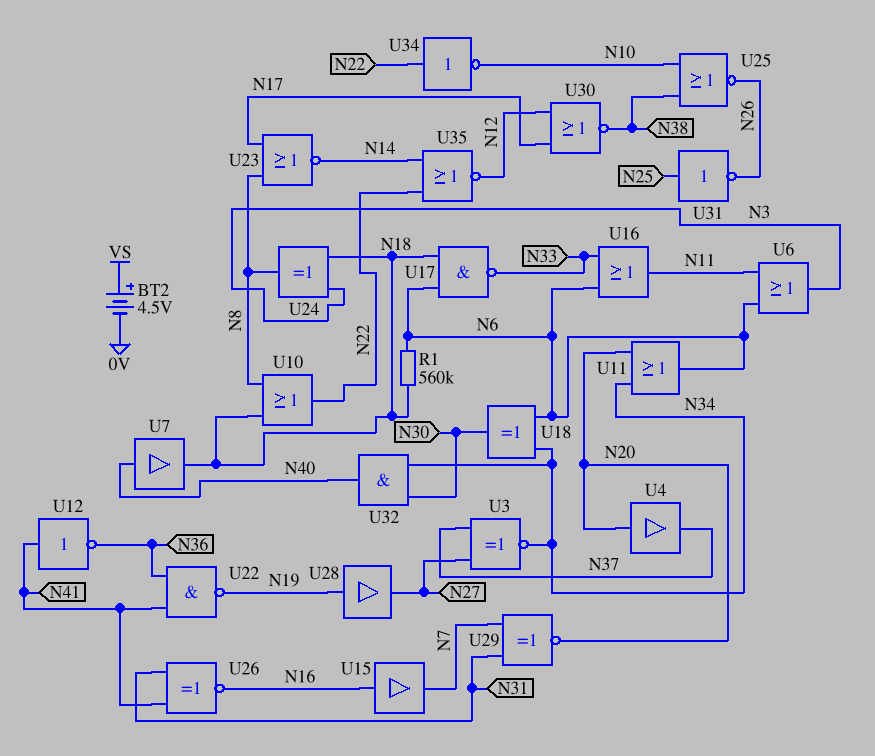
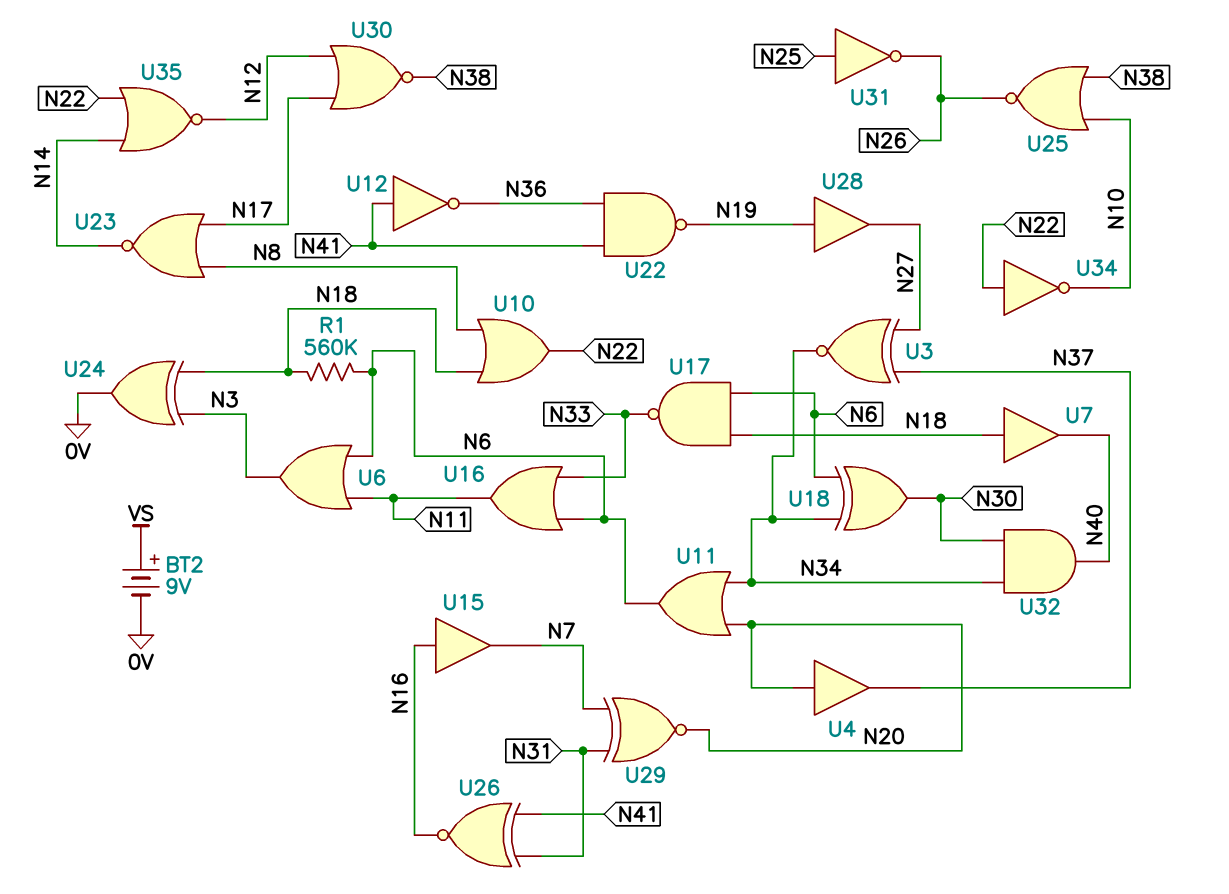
BT2: 4.5V (plus VS, minus 0V) -> 9V (plus VS, minus 0V)
U7: buffer (in N40, out N18) -> buffer (in N18, out N40)
U24: XOR (in N3, in N18, out N8) -> XOR (in N3, in N18, out 0V)

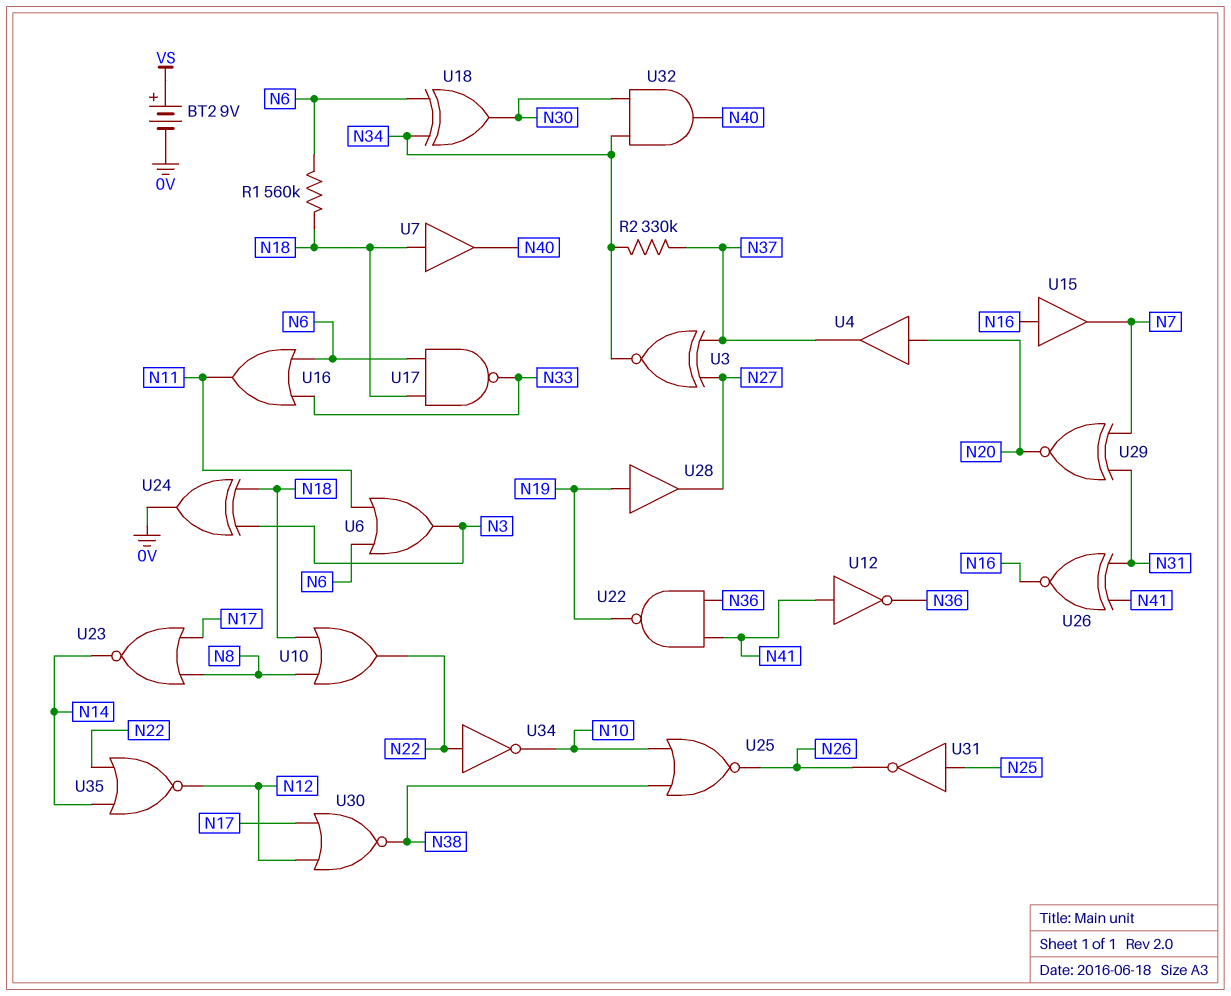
R2: none -> 330k (N34, N37)
U11: OR (in N20, in N34, out N6) -> none

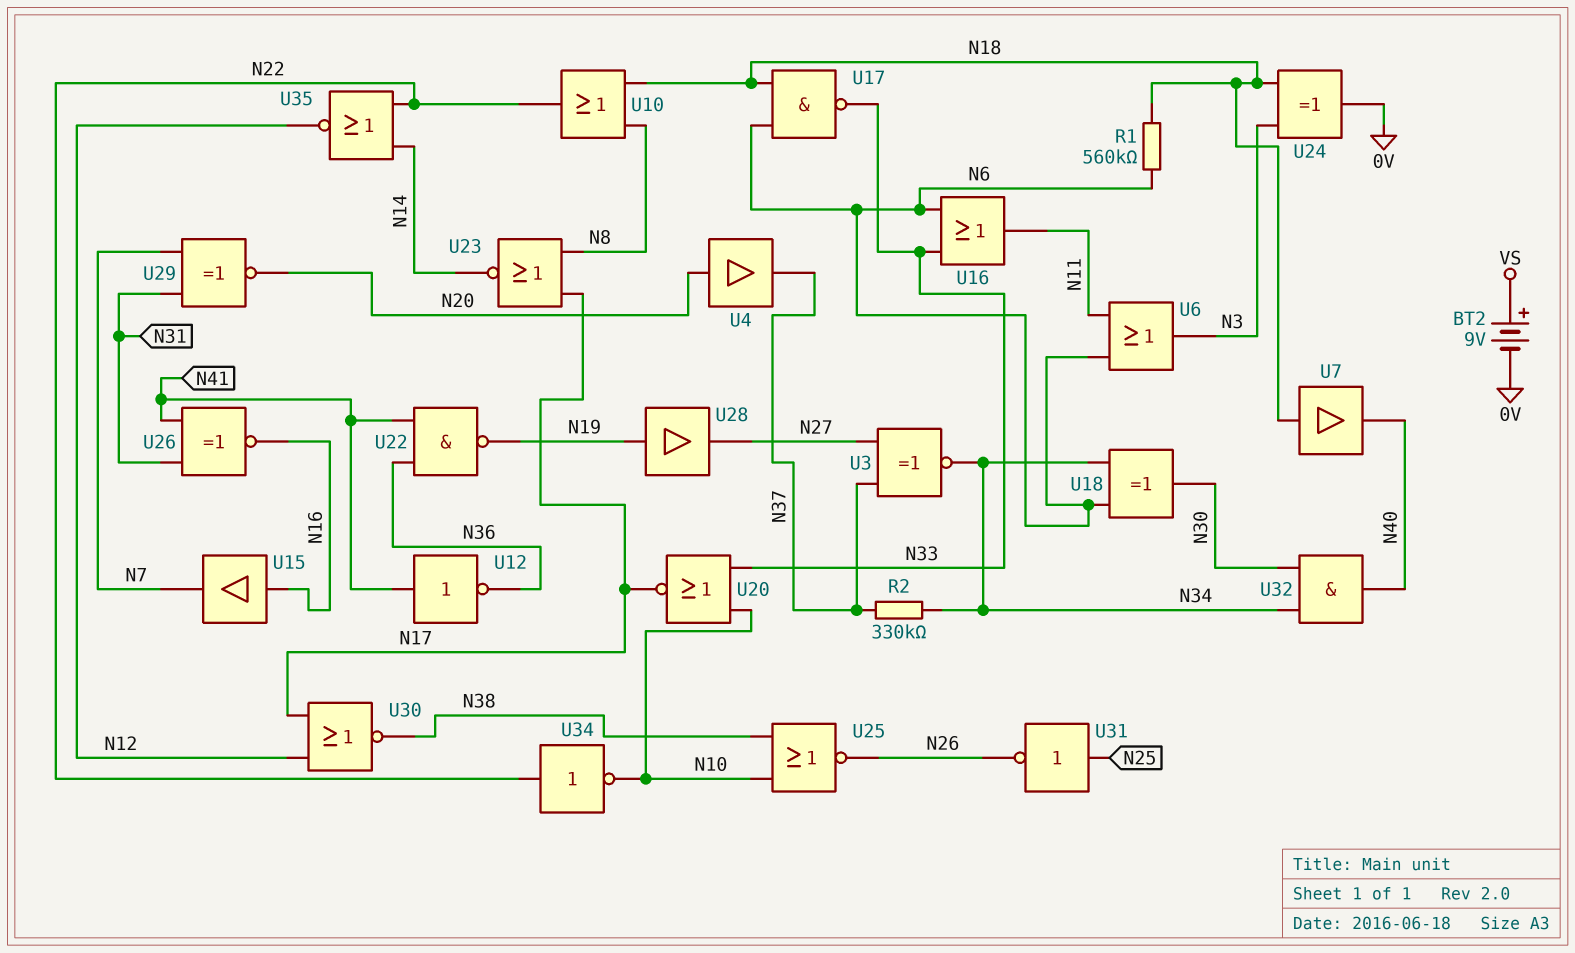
U20: none -> NOR (in N10, in N33, out N17)

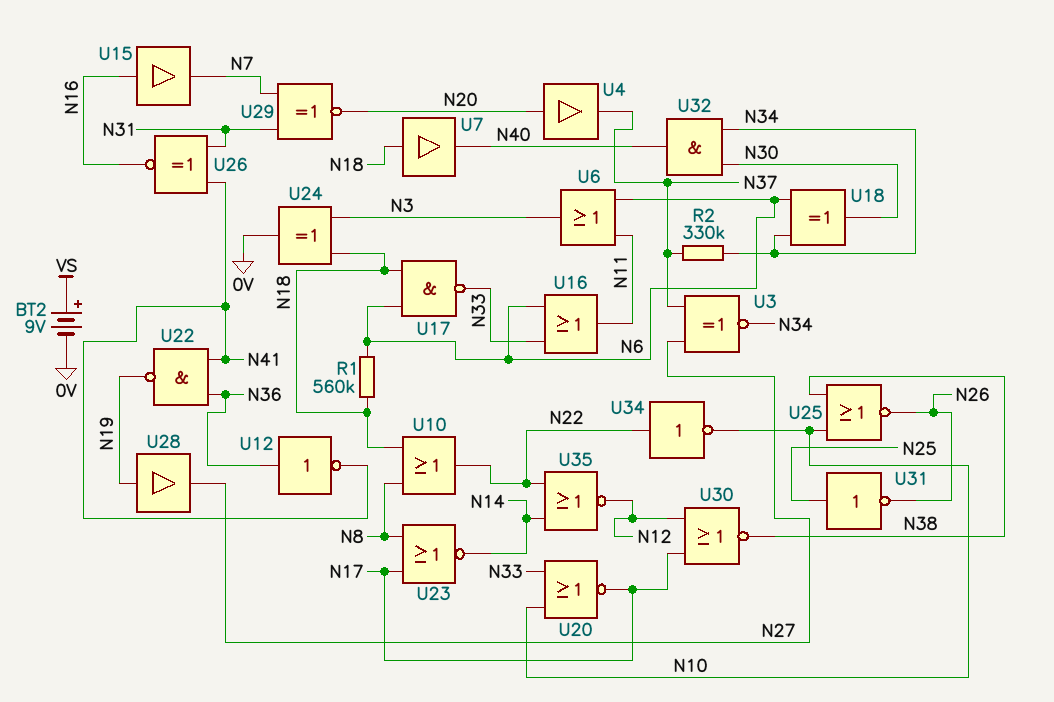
U12: NOT (in N41, out N36) -> NOT (in N36, out N41)

